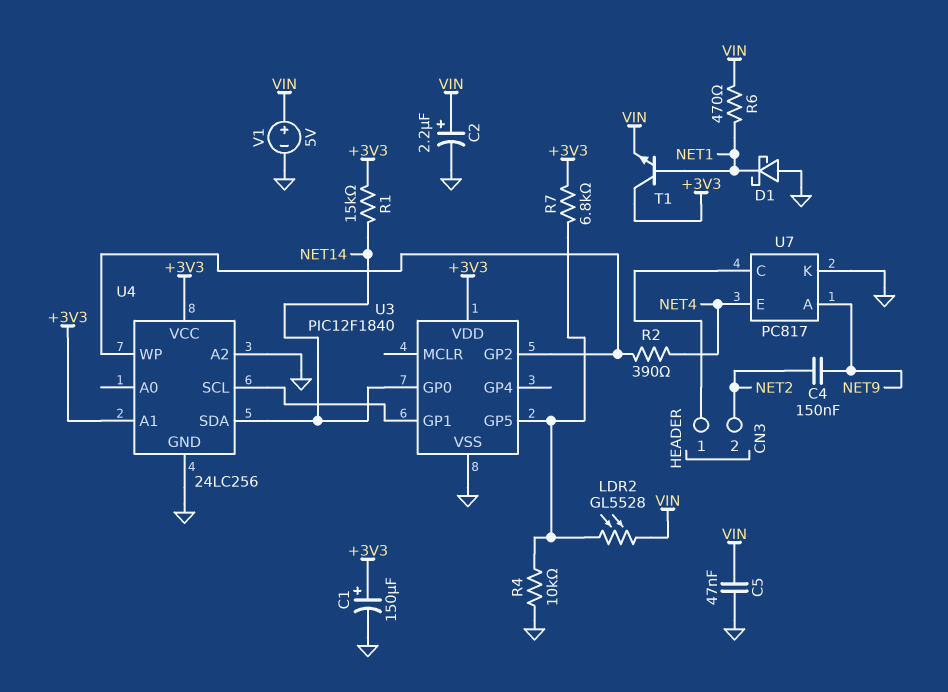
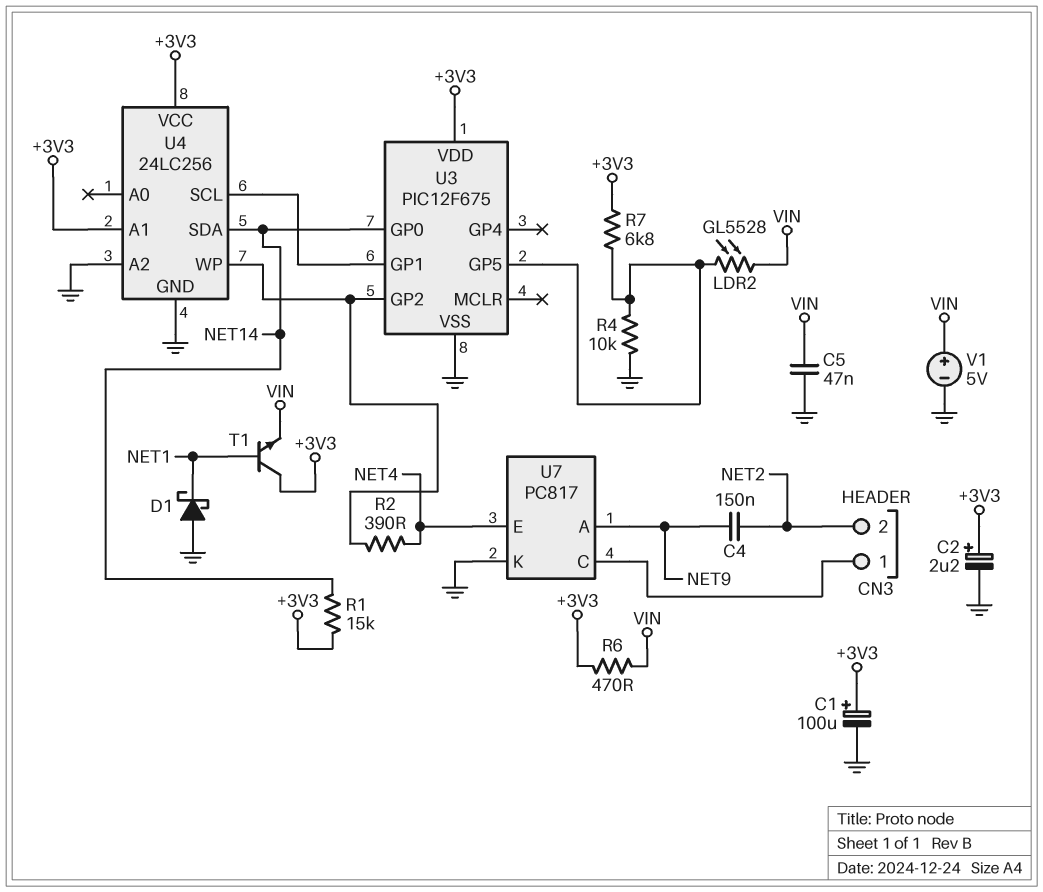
C1: 150uF (plus +3V3, minus GND) -> 100uF (plus +3V3, minus GND)
C2: 2.2uF (plus VIN, minus GND) -> 2.2uF (plus +3V3, minus GND)
R6: 470 (NET1, VIN) -> 470 (+3V3, VIN)
U3: PIC12F1840 -> PIC12F675

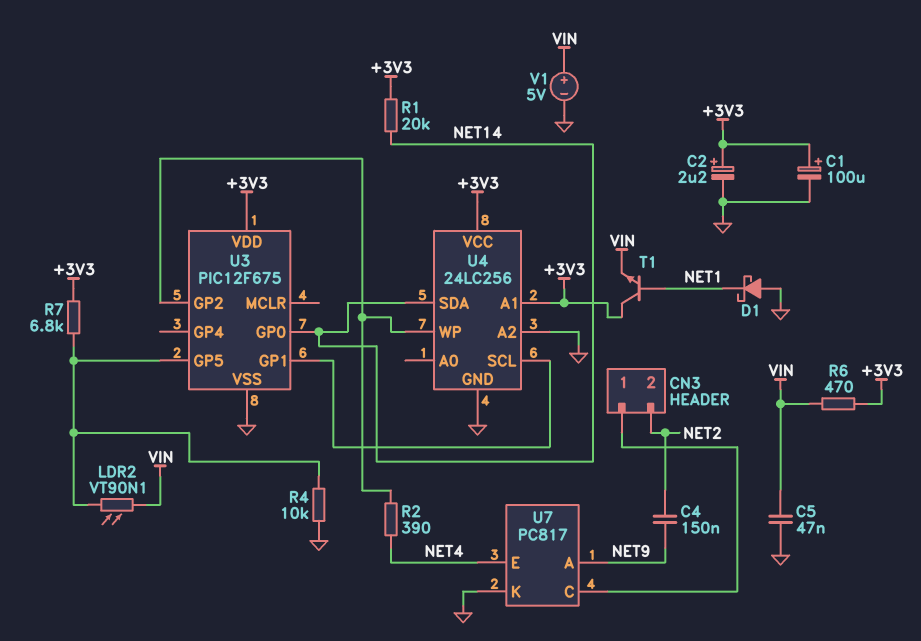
LDR2: GL5528 (U3/GP5, VIN) -> VT90N1 (U3/GP5, VIN)
R1: 15k (+3V3, NET14) -> 20k (+3V3, NET14)

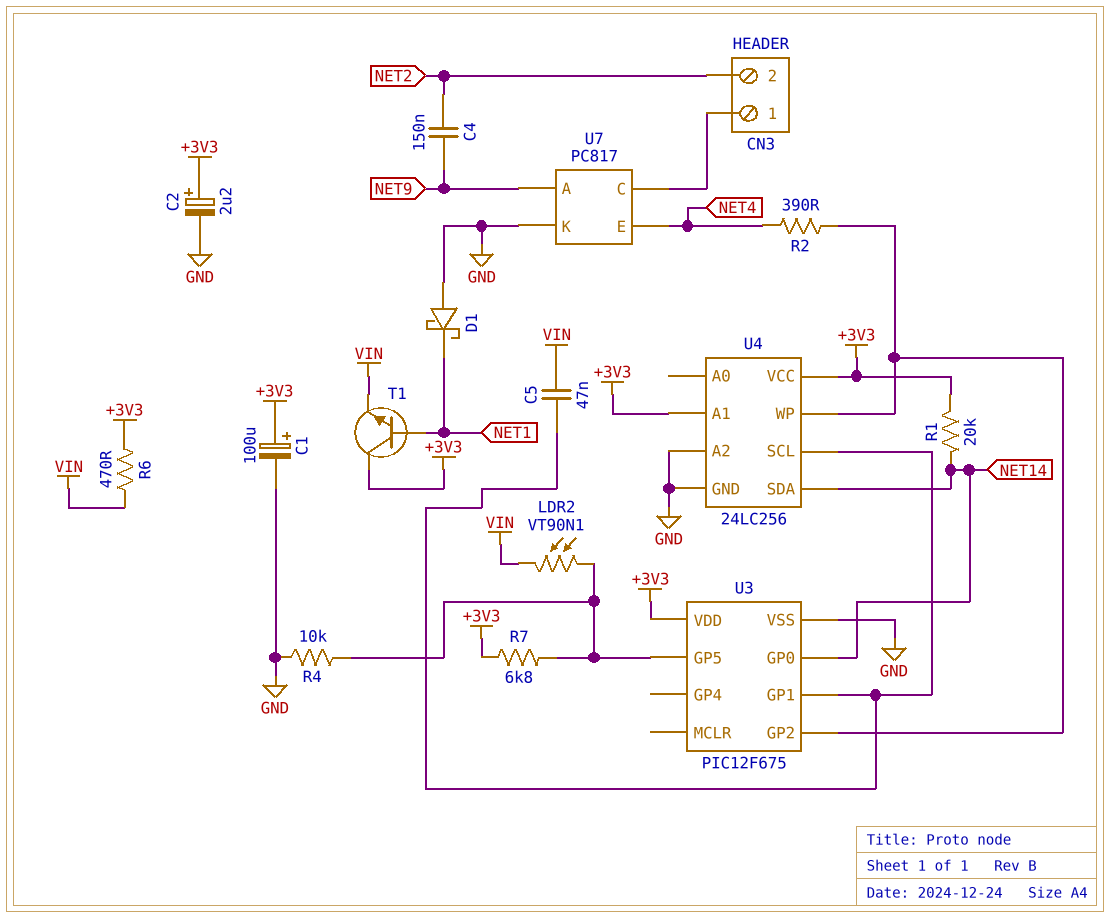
C5: 47nF (GND, VIN) -> 47nF (U3/GP1, VIN)
V1: 5V (plus VIN, minus GND) -> none

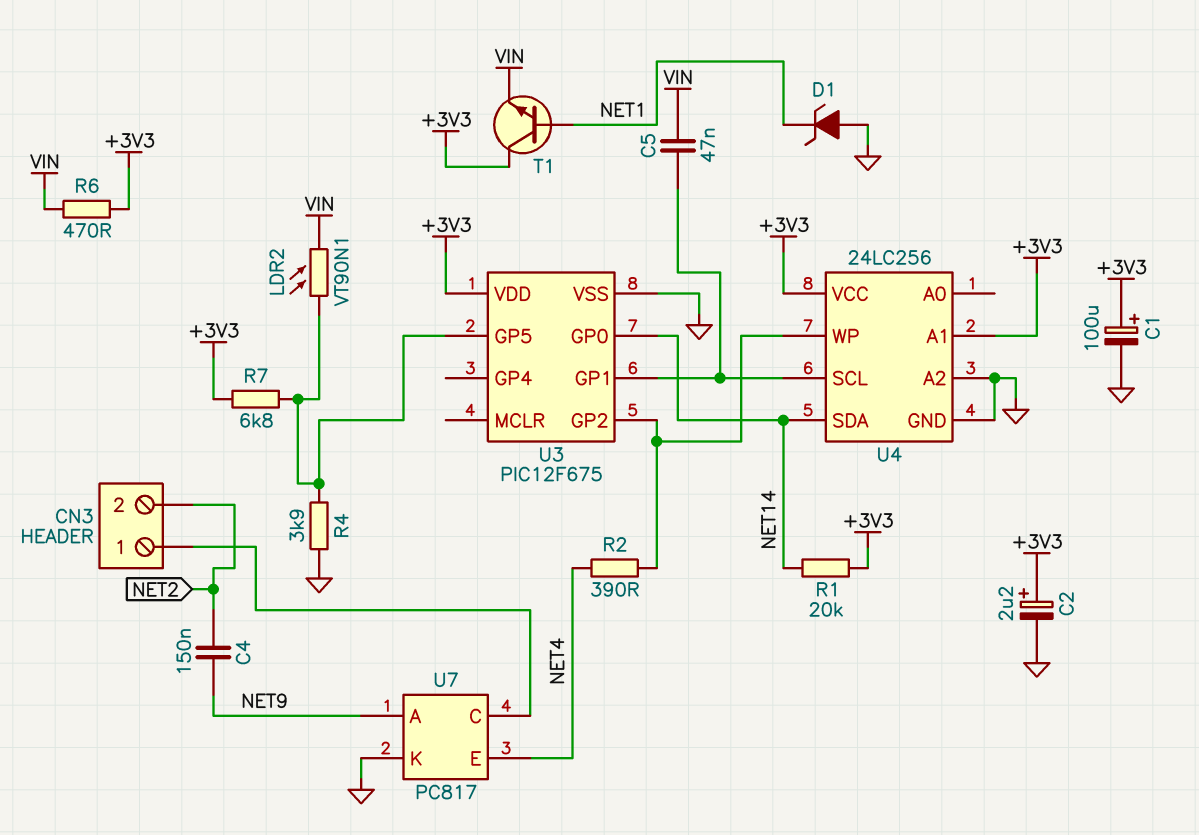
D1: schottky (A GND, K NET1) -> zener (A GND, K NET1)
R4: 10k (GND, U3/GP5) -> 3.9k (GND, U3/GP5)

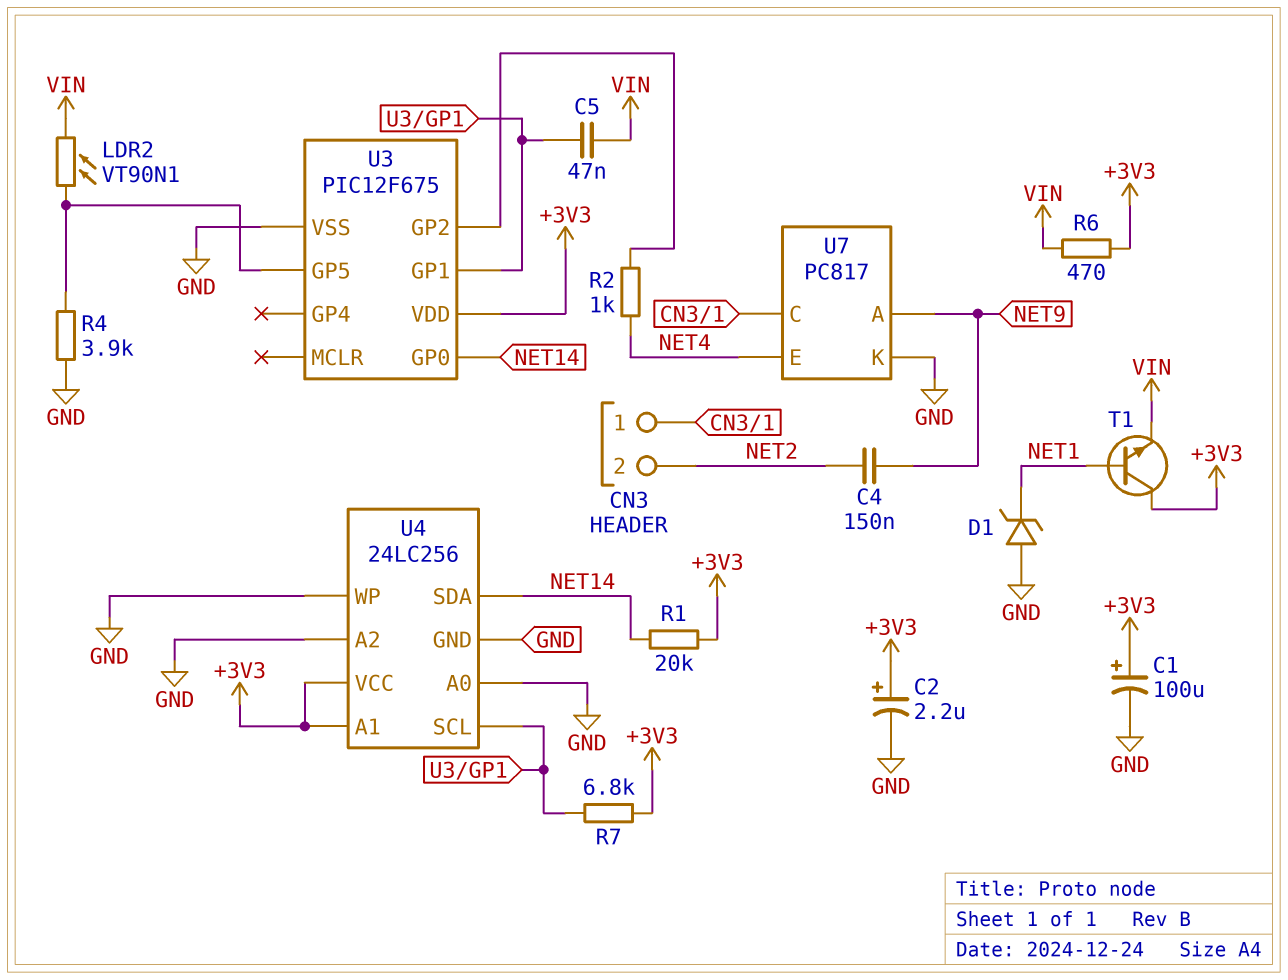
R2: 390 (NET4, U3/GP2) -> 1k (NET4, U3/GP2)
R7: 6.8k (+3V3, U3/GP5) -> 6.8k (+3V3, U3/GP1)
U4 pin A0: none -> GND
U4 pin WP: U3/GP2 -> GND

